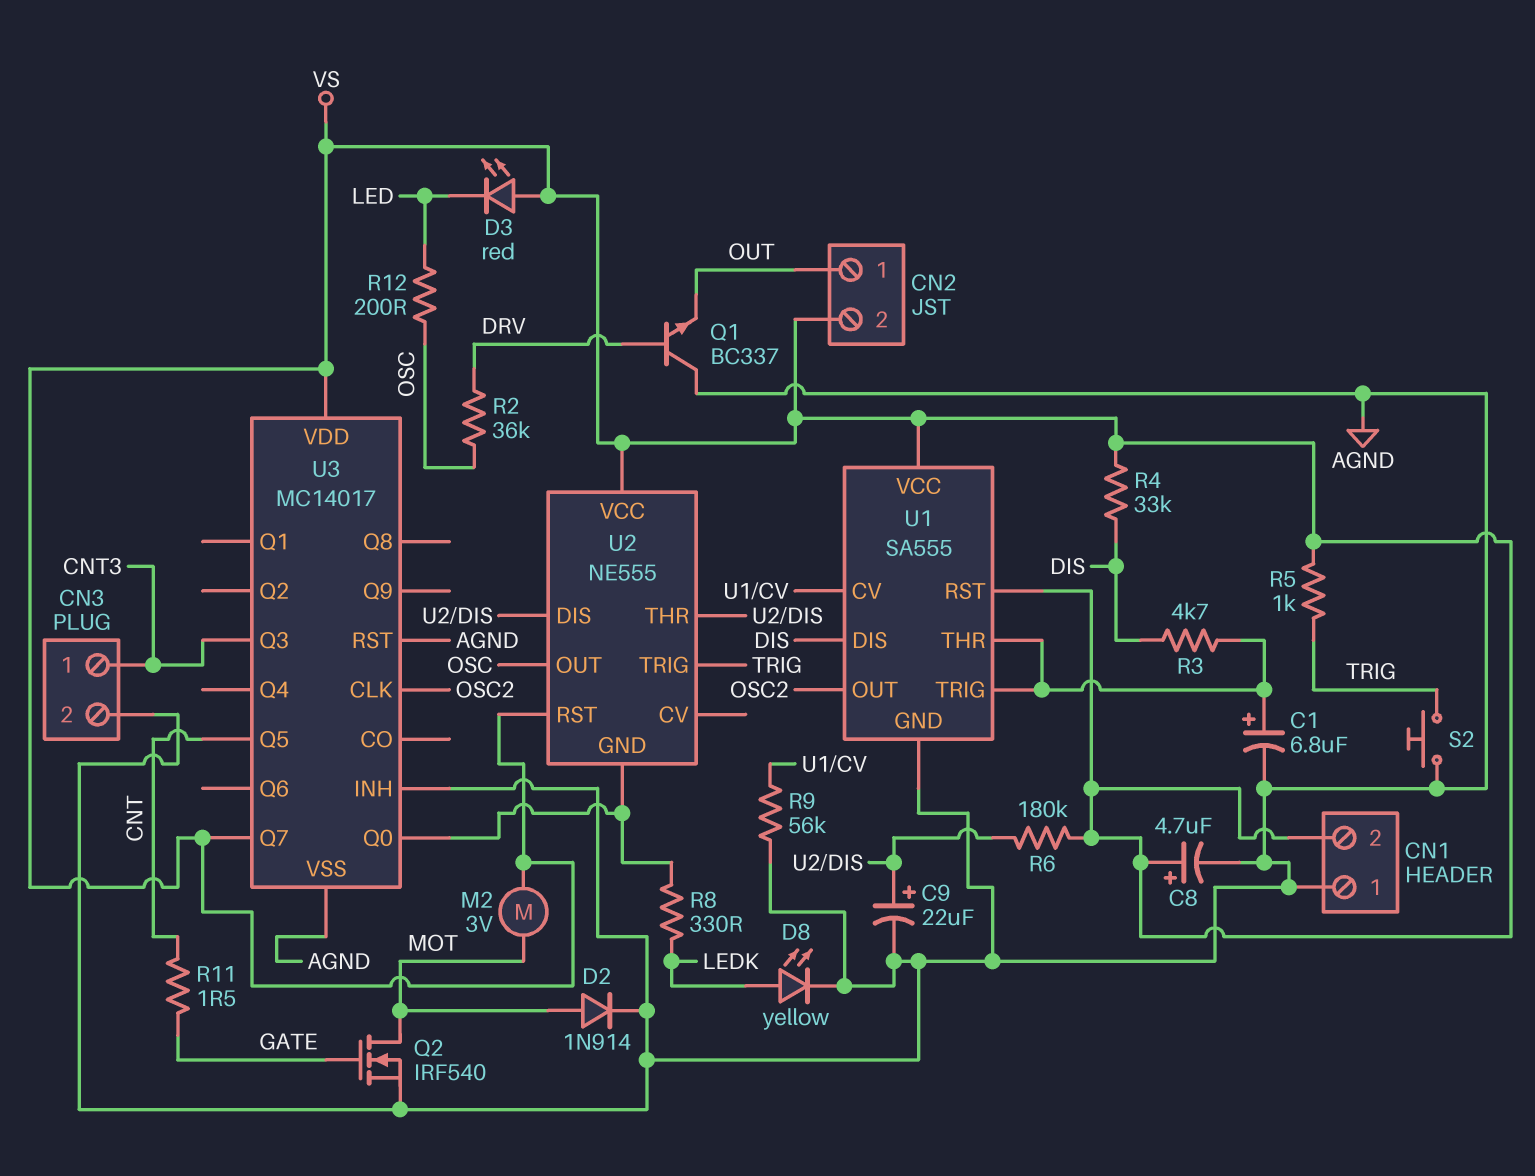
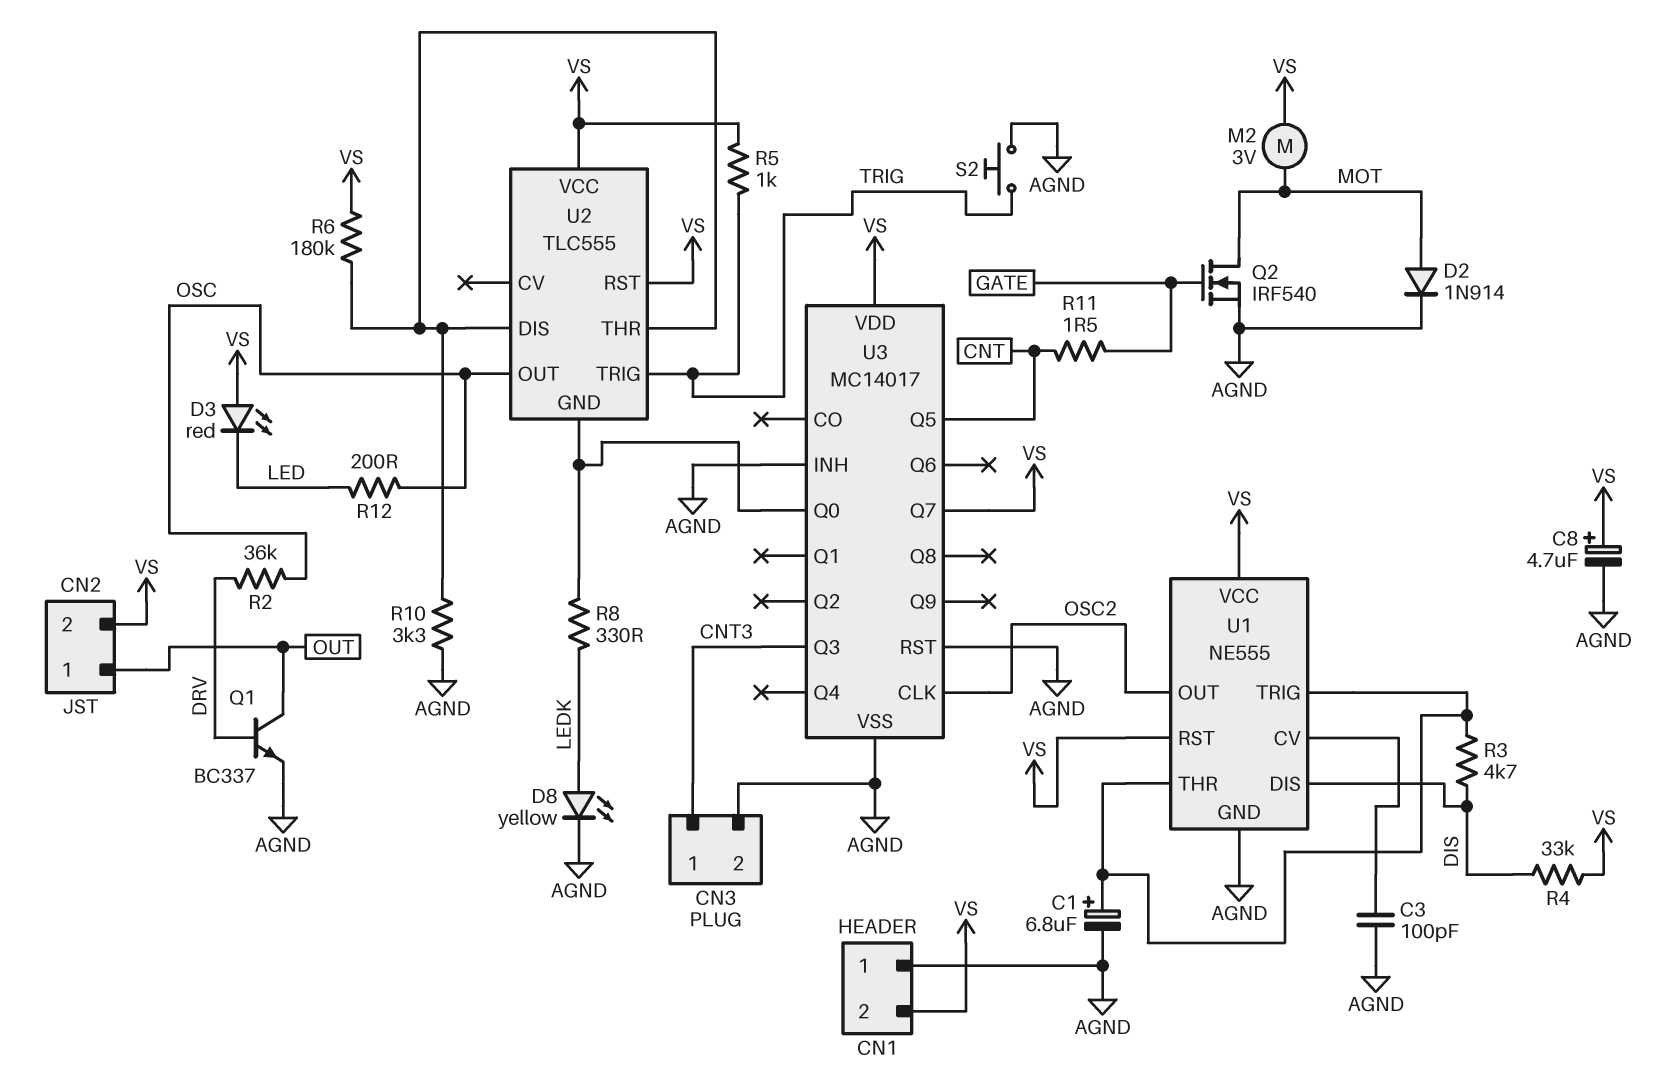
C3: none -> 100pF (AGND, U1/CV)
C9: 22uF (plus U2/DIS, minus AGND) -> none
Q1: NPN BC337 (B DRV, C AGND, E OUT) -> NPN BC337 (B DRV, C OUT, E AGND)
R9: 56k (AGND, U1/CV) -> none
R10: none -> 3.3k (AGND, U2/DIS)
U1: SA555 -> NE555
U2: NE555 -> TLC555

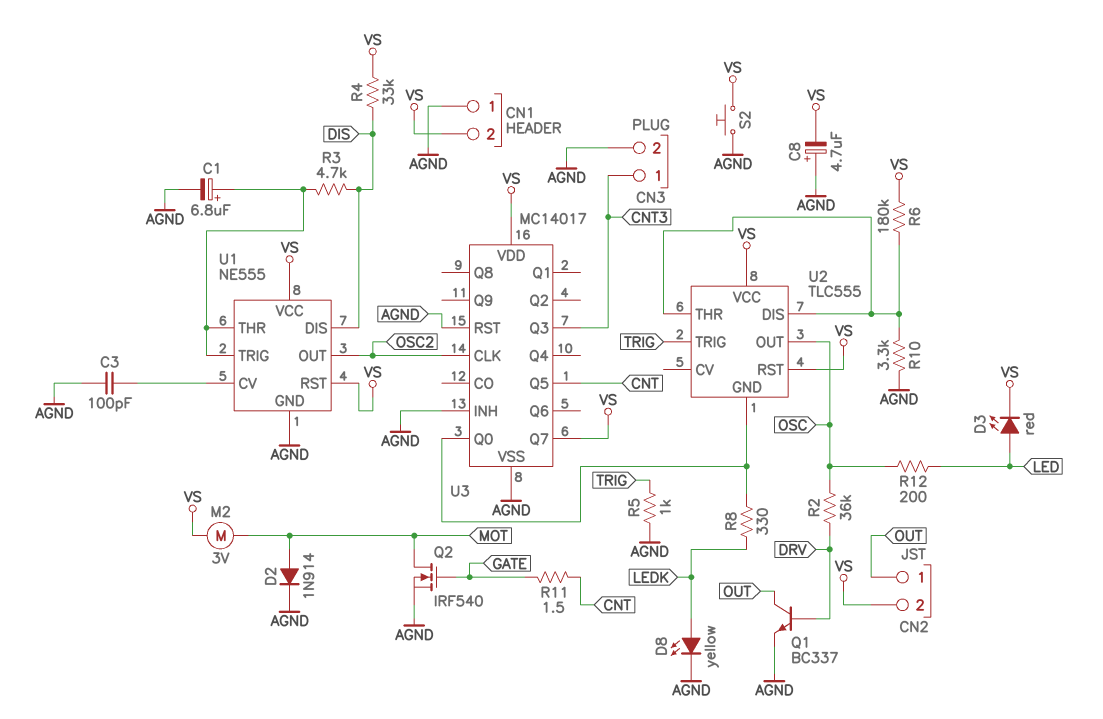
C8: 4.7uF (plus VS, minus AGND) -> 4.7uF (plus AGND, minus VS)
D3: LED red (A VS, K LED) -> LED red (A LED, K VS)
R5: 1k (TRIG, VS) -> 1k (AGND, TRIG)
S2: button (AGND, TRIG) -> button (AGND, VS)

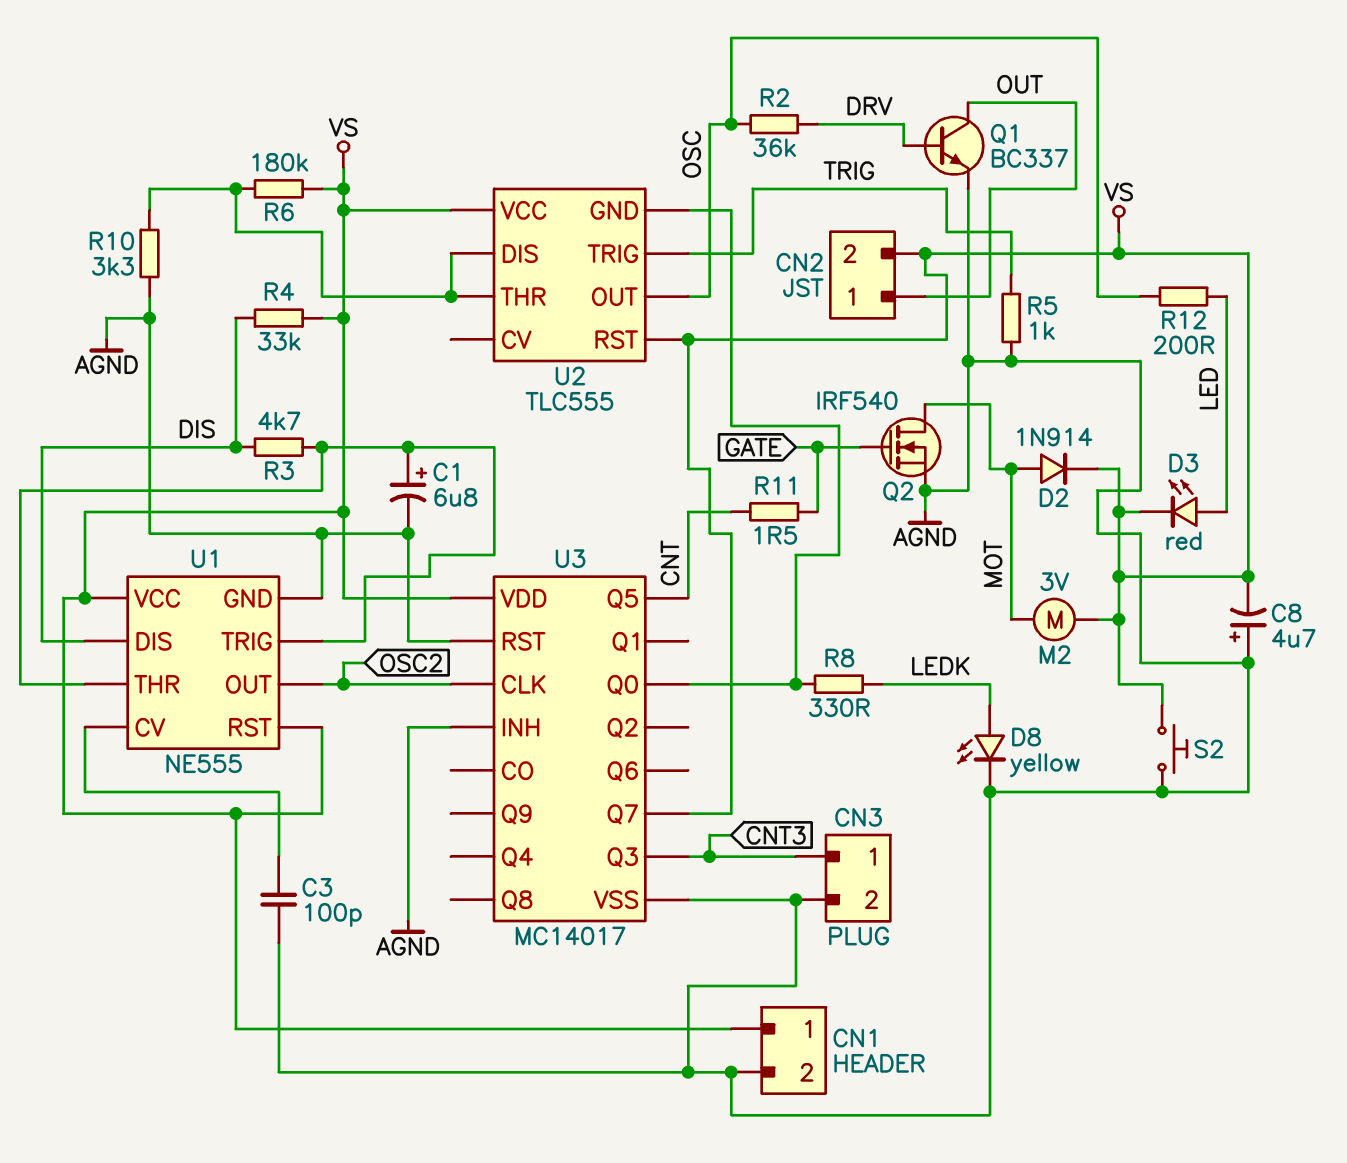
CN1 pin 1: AGND -> VS
CN1 pin 2: VS -> AGND
D2: diode 1N914 (A MOT, K AGND) -> diode 1N914 (A MOT, K VS)

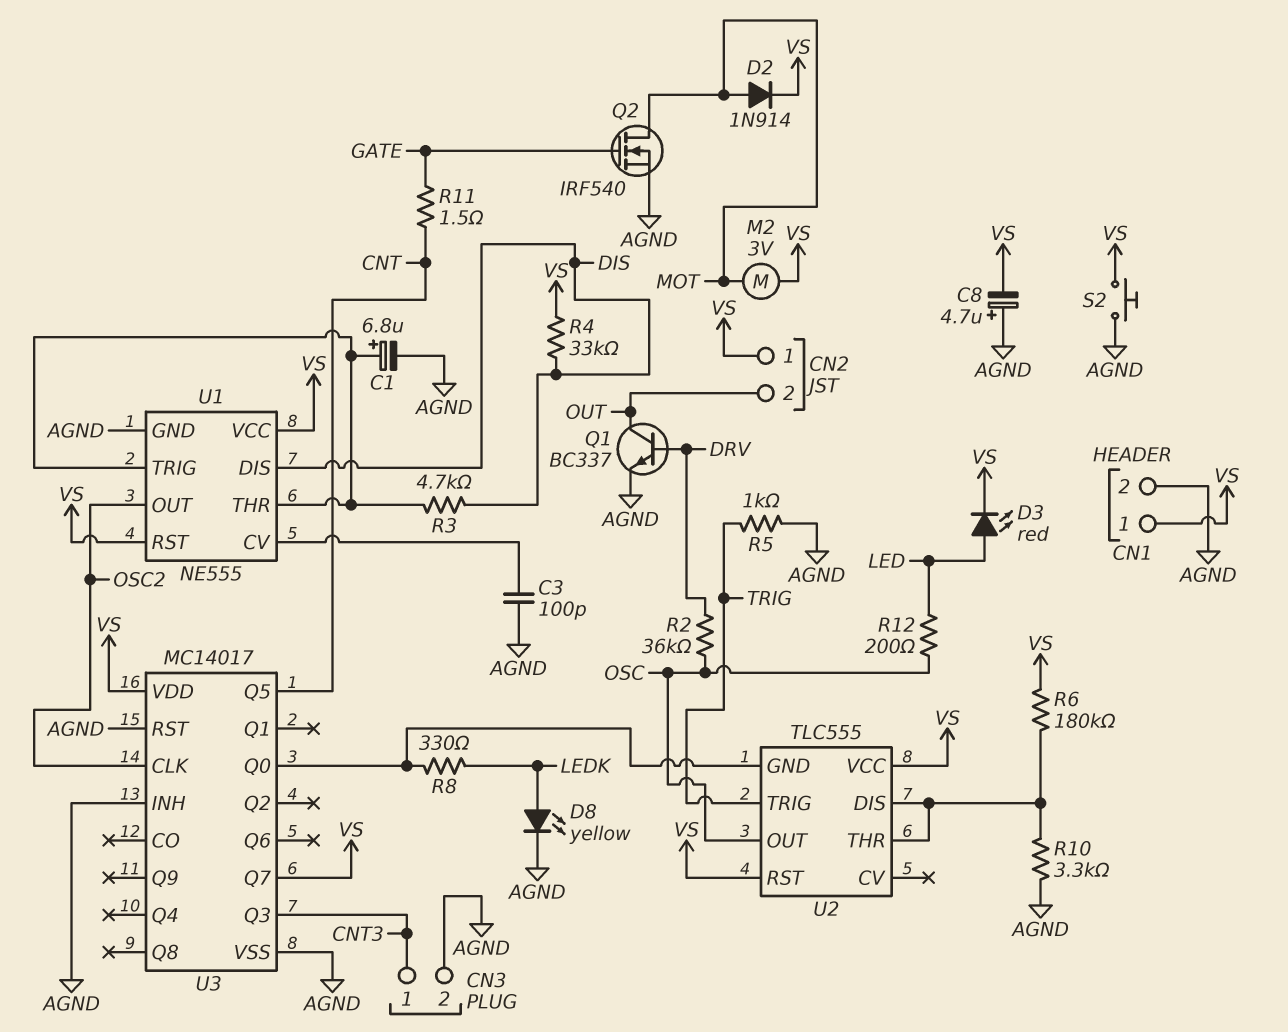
CN2 pin 1: OUT -> VS
CN2 pin 2: VS -> OUT

